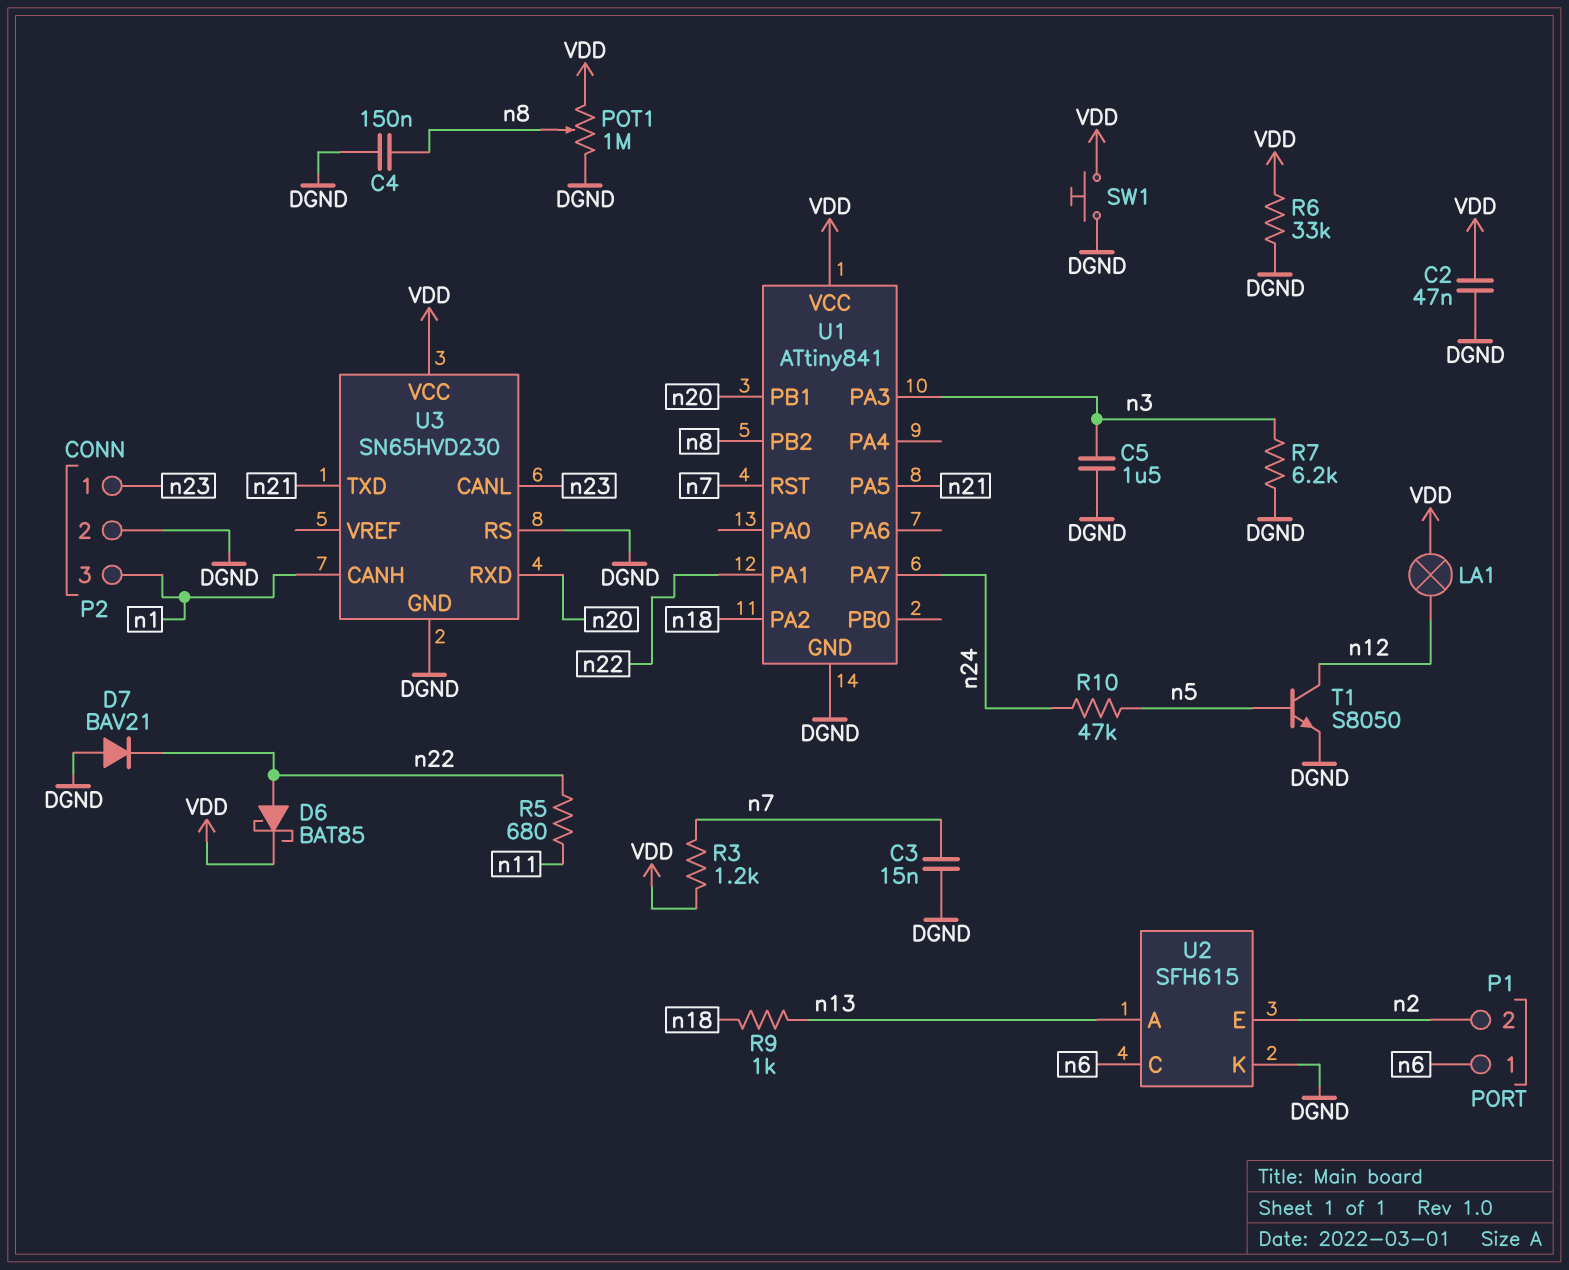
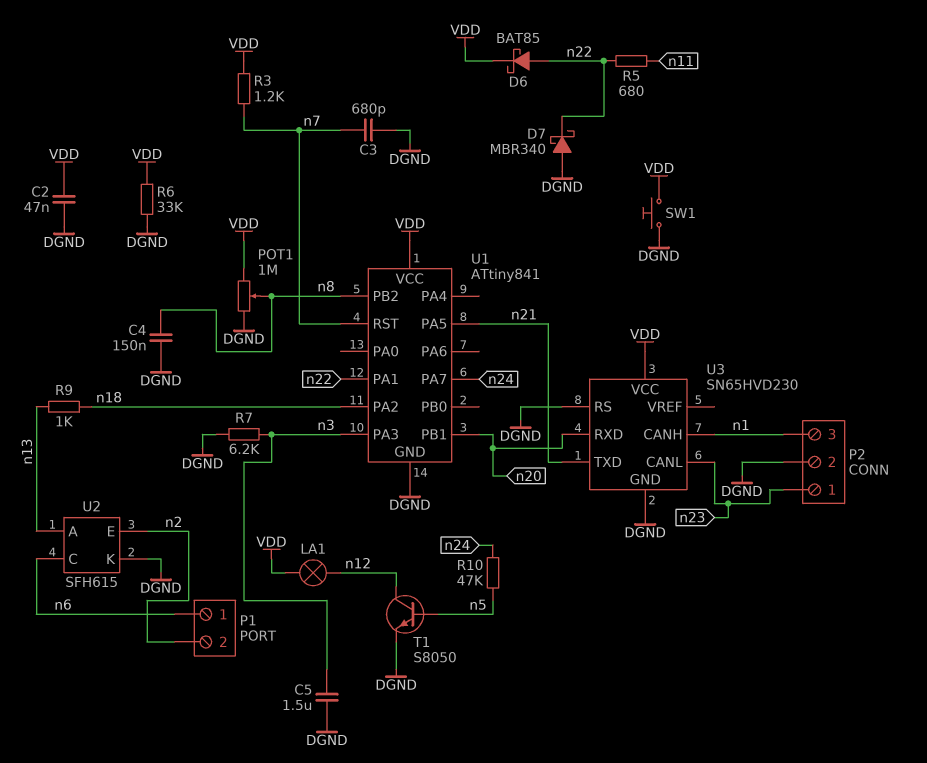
C3: 15nF (DGND, n7) -> 680pF (DGND, n7)
D7: diode BAV21 (A DGND, K n22) -> schottky MBR340 (A DGND, K n22)

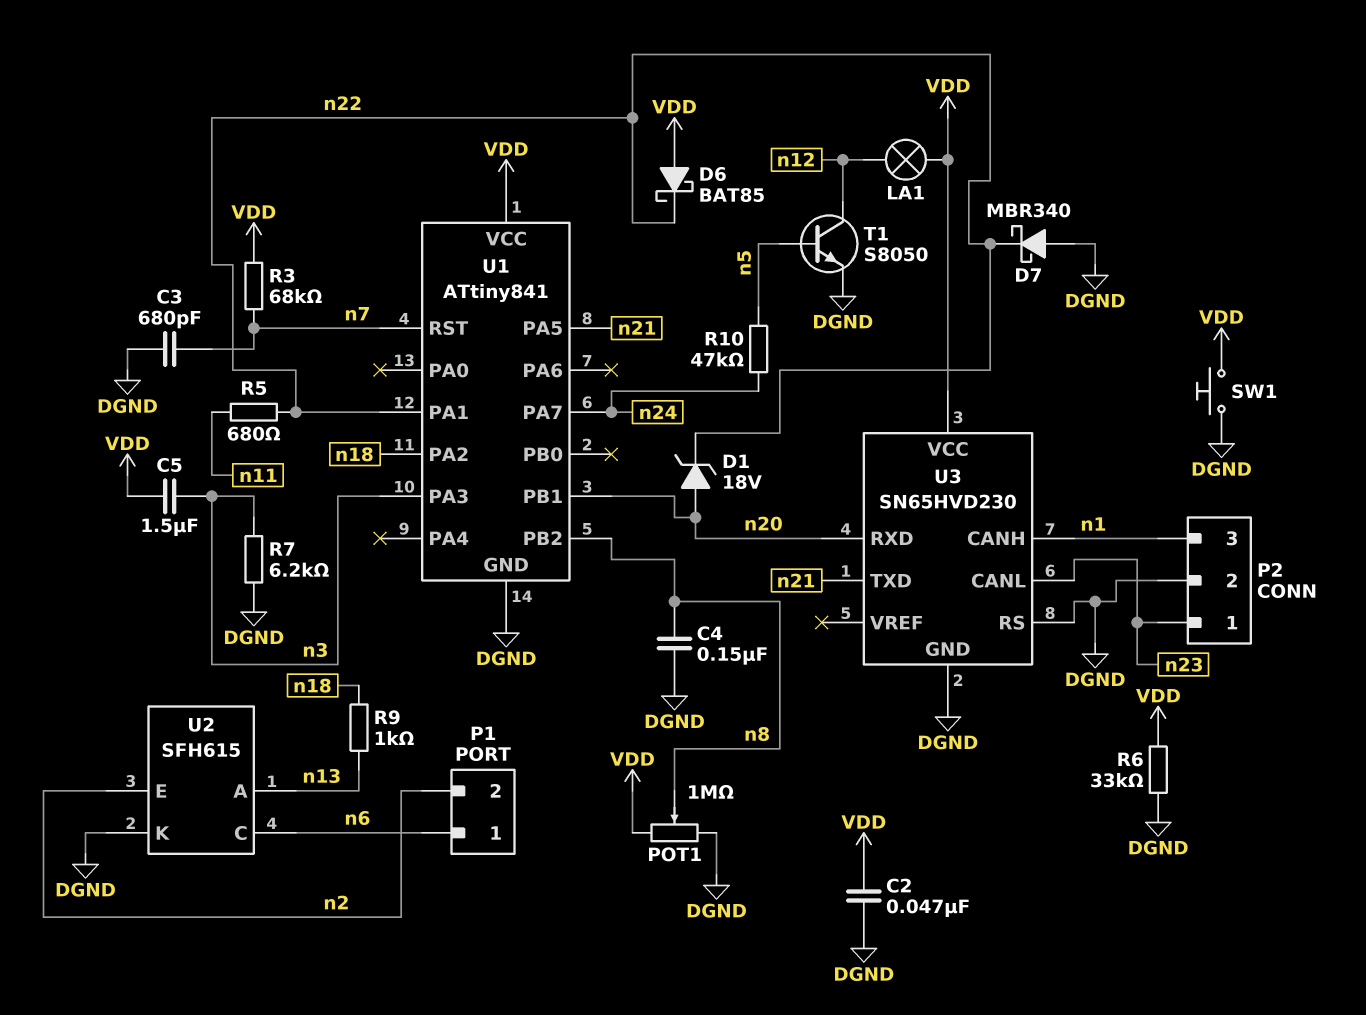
C5: 1.5uF (DGND, n3) -> 1.5uF (VDD, n3)
D1: none -> zener 18V (A n20, K n22)
D6: schottky BAT85 (A n22, K VDD) -> schottky BAT85 (A VDD, K n22)
R3: 1.2k (VDD, n7) -> 68k (VDD, n7)

